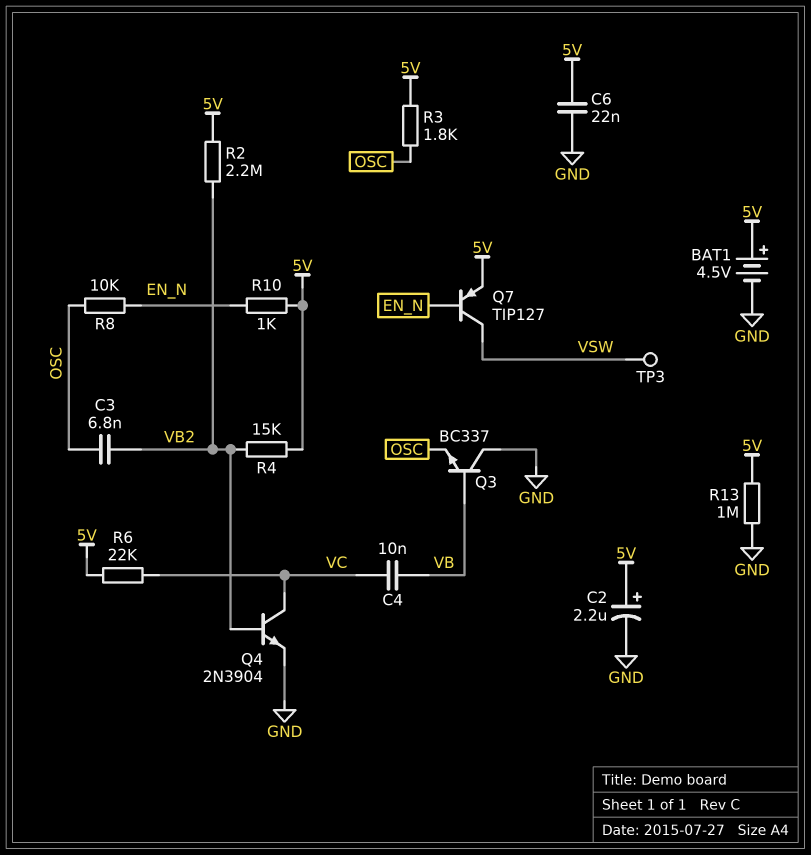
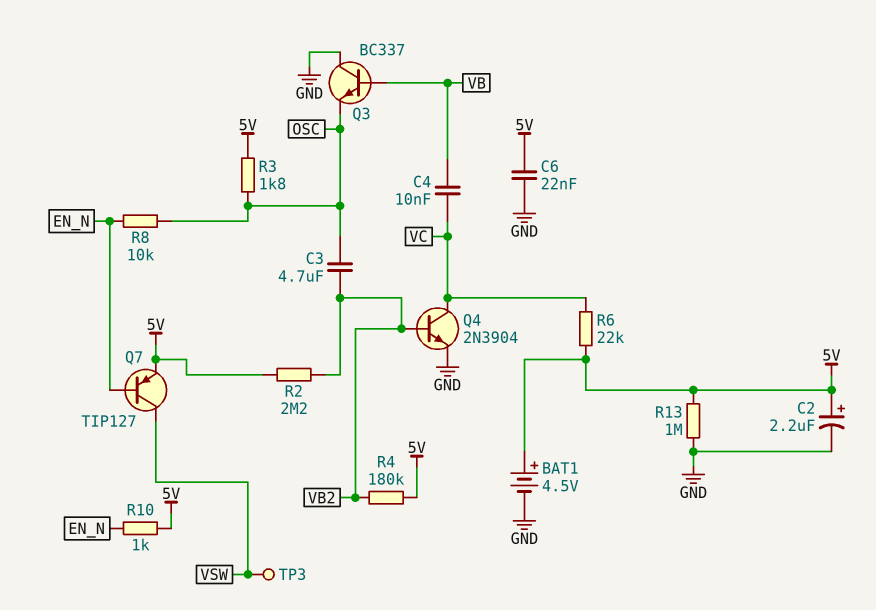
C3: 6.8nF (OSC, VB2) -> 4.7uF (OSC, VB2)
R4: 15k (5V, VB2) -> 180k (5V, VB2)

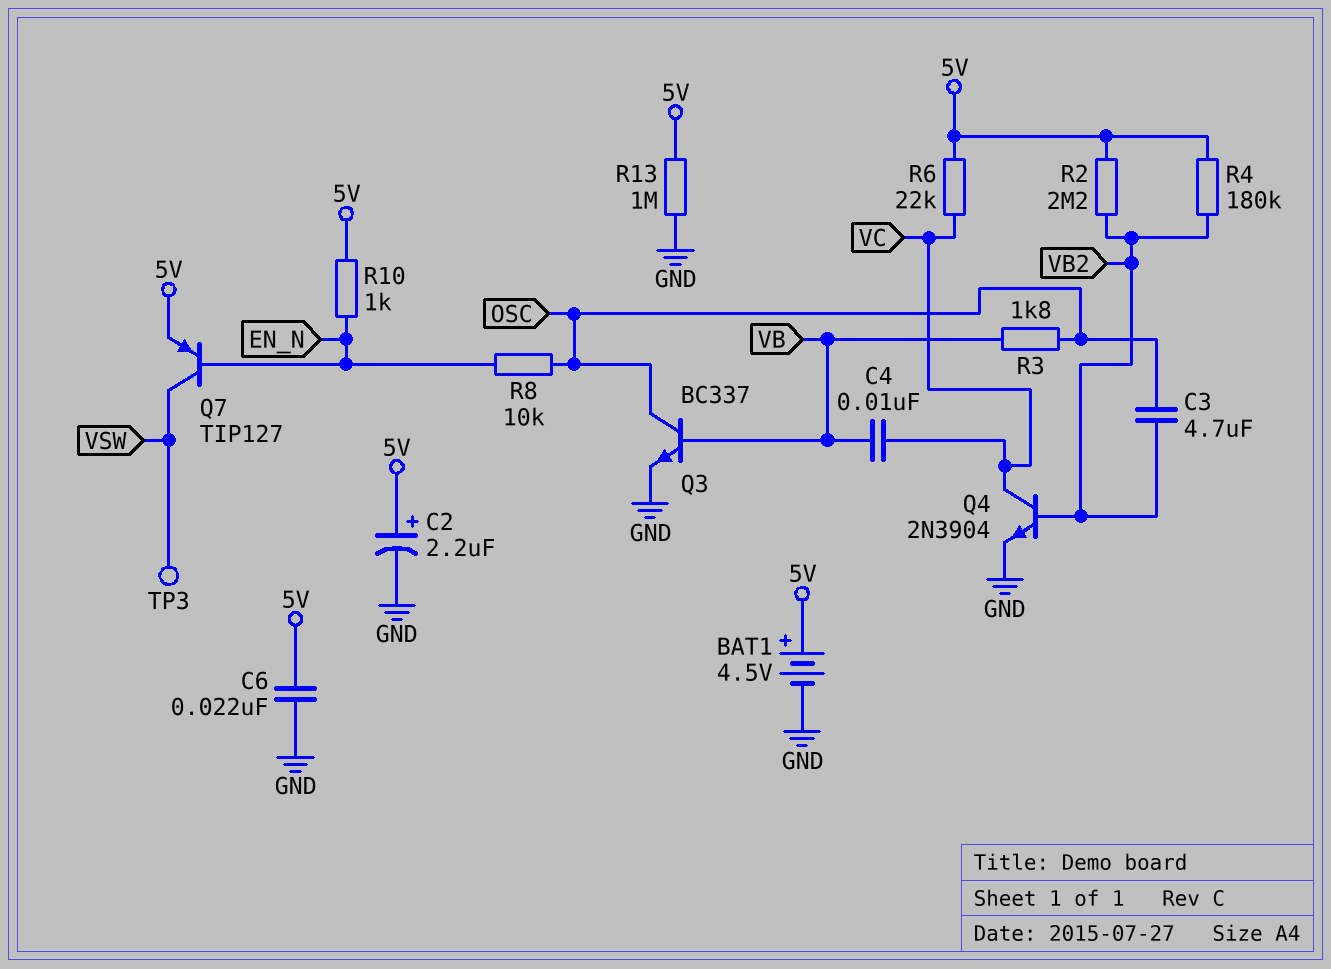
Q3: NPN BC337 (B VB, C GND, E OSC) -> NPN BC337 (B VB, C OSC, E GND)
R3: 1.8k (5V, OSC) -> 1.8k (OSC, VB)

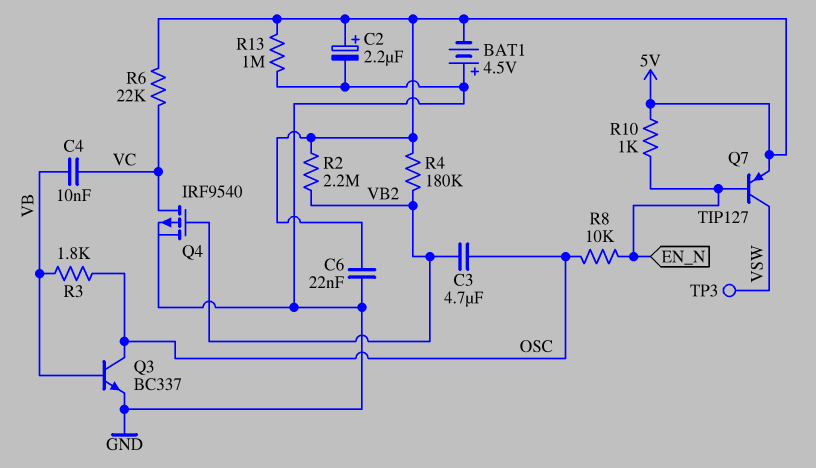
BAT1: 4.5V (plus 5V, minus GND) -> 4.5V (plus GND, minus 5V)
Q4: NPN 2N3904 (B VB2, C VC, E GND) -> PMOS IRF9540 (G VB2, D VC, S GND)

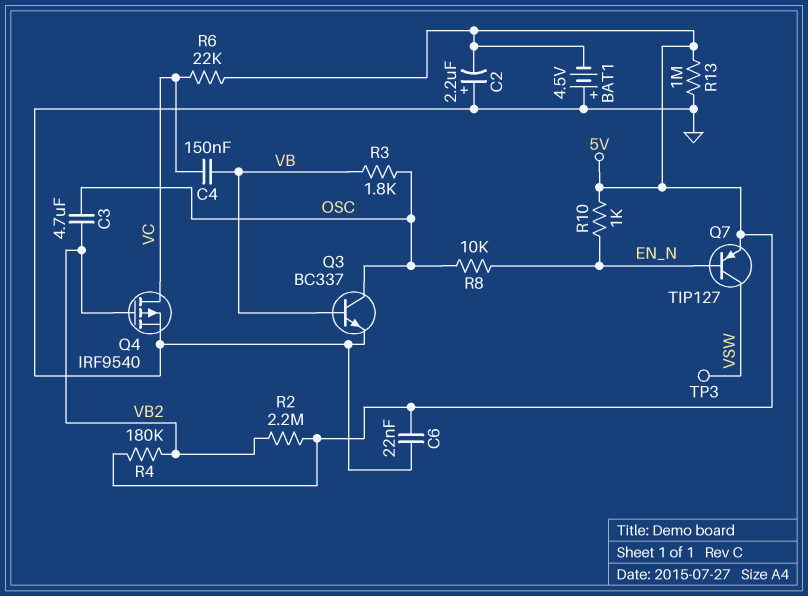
C2: 2.2uF (plus 5V, minus GND) -> 2.2uF (plus GND, minus 5V)
C4: 10nF (VB, VC) -> 150nF (VB, VC)

